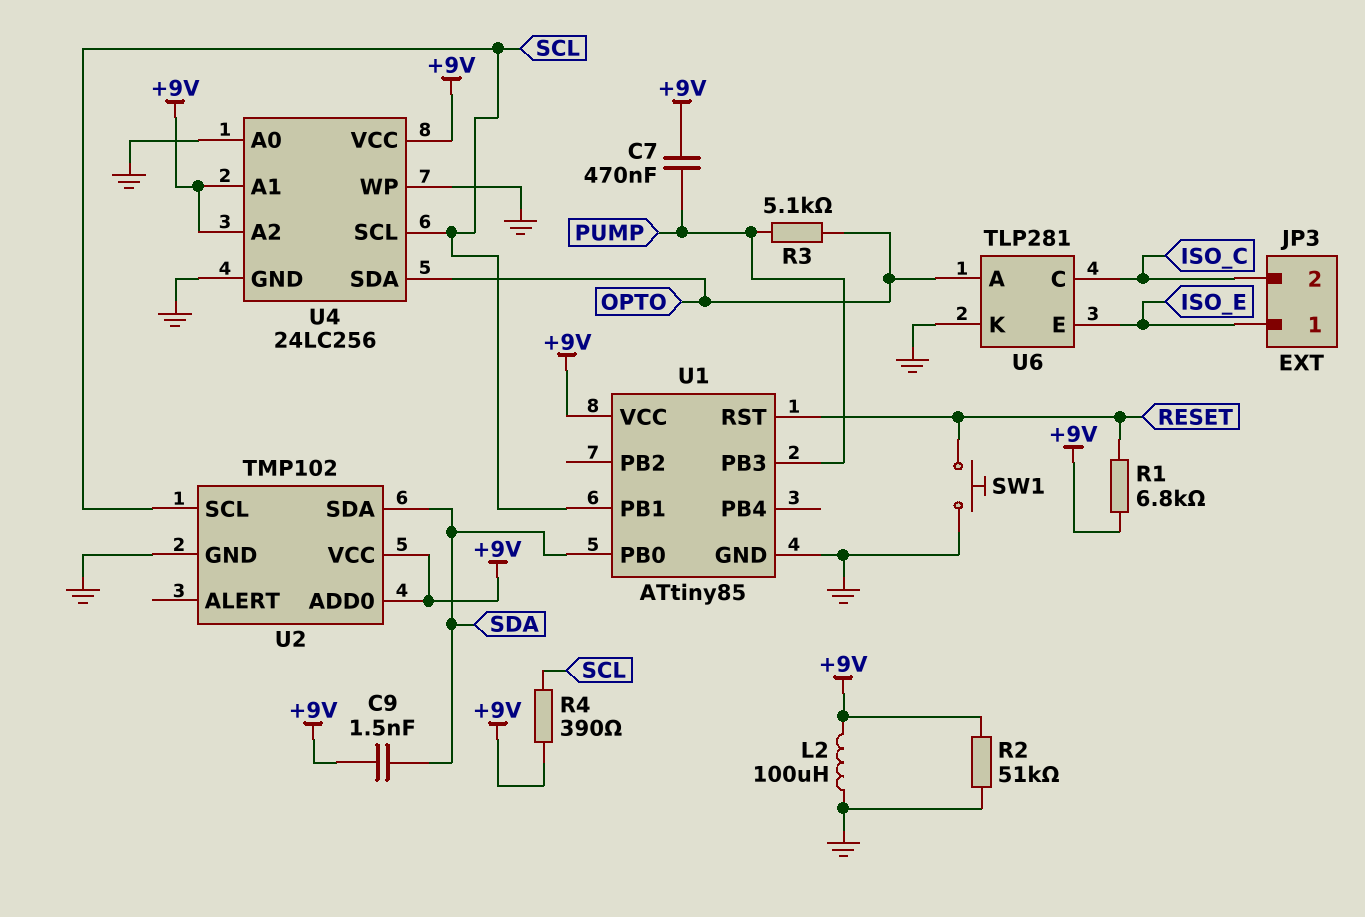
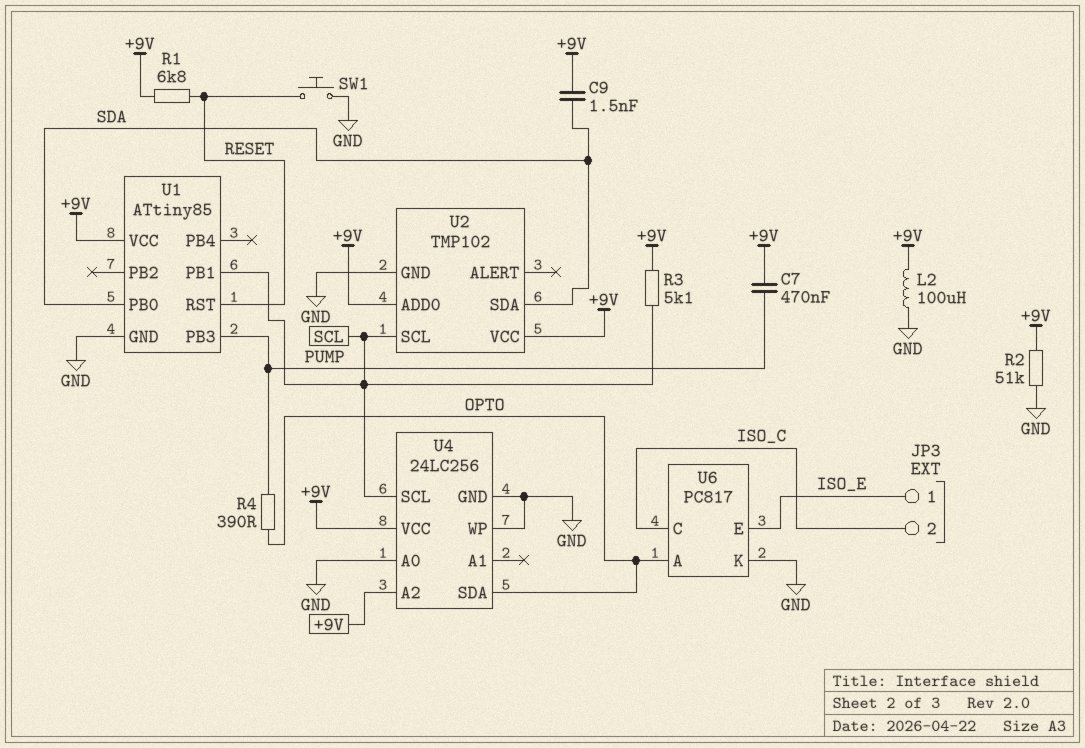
R3: 5.1k (OPTO, PUMP) -> 5.1k (+9V, SCL)
R4: 390 (+9V, SCL) -> 390 (OPTO, PUMP)
U4 pin A1: +9V -> none
U6: TLP281 -> PC817

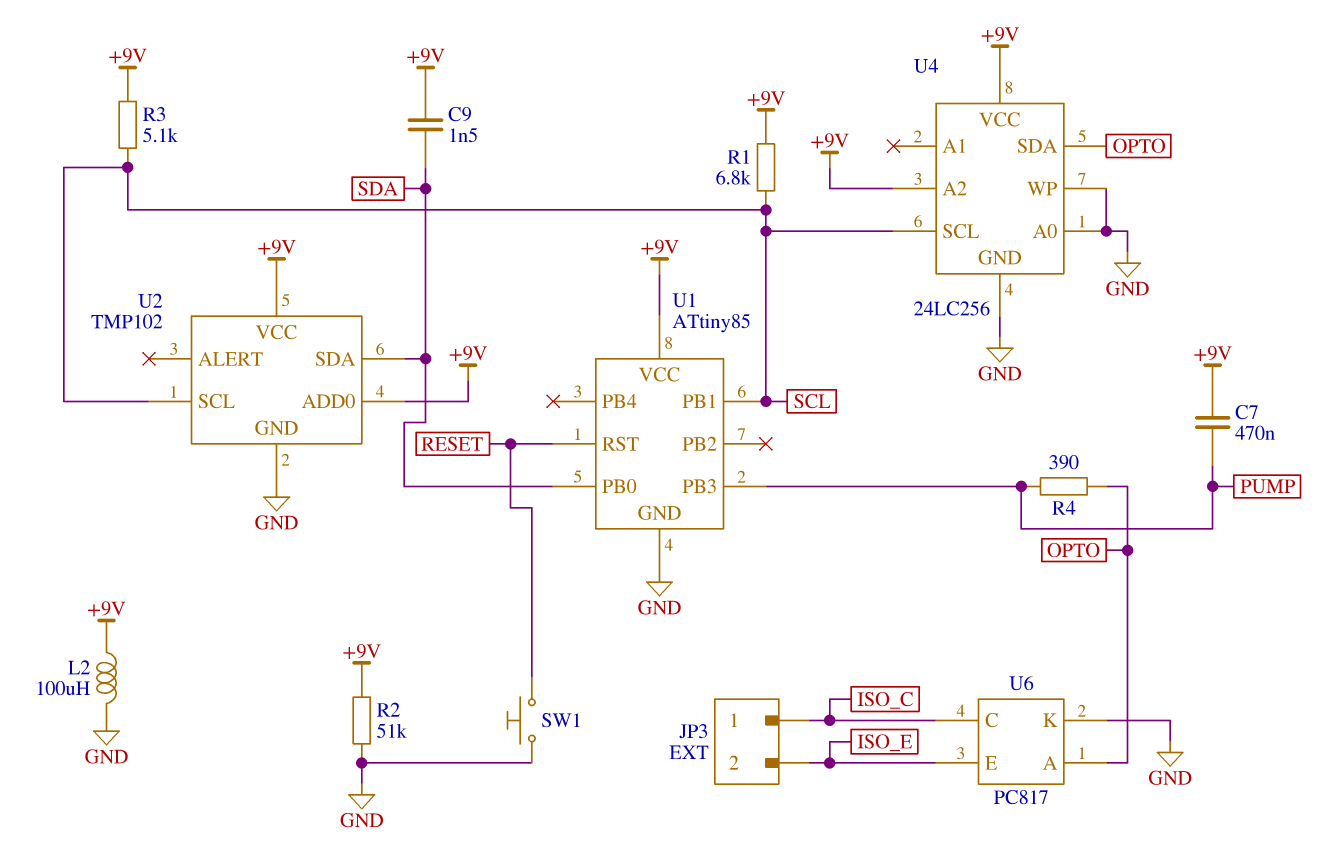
JP3 pin 1: ISO_E -> ISO_C
JP3 pin 2: ISO_C -> ISO_E
R1: 6.8k (+9V, RESET) -> 6.8k (+9V, SCL)

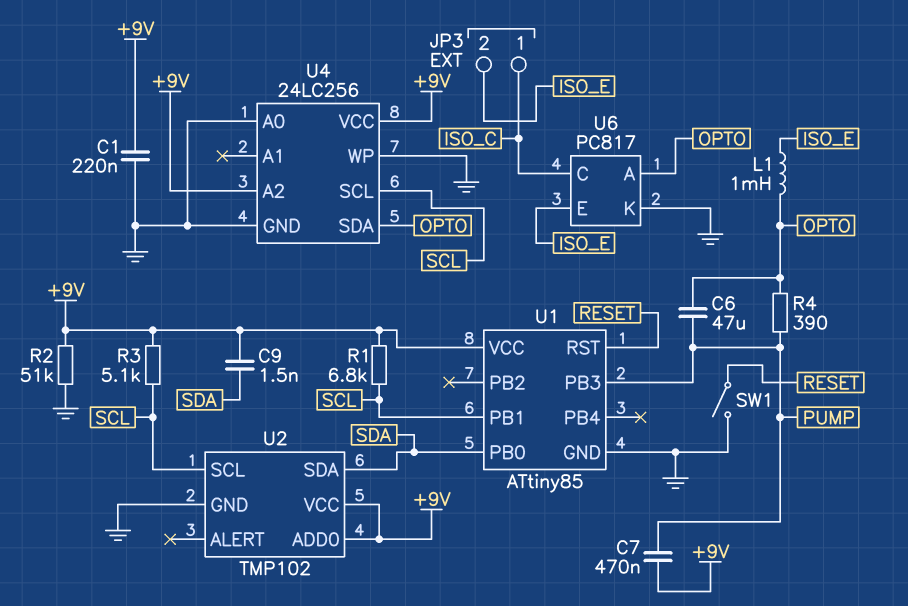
C1: none -> 220nF (+9V, GND)
C6: none -> 47uF (OPTO, PUMP)
L1: none -> 1mH (ISO_E, OPTO)
L2: 100uH (+9V, GND) -> none
SW1: button (GND, RESET) -> switch (GND, RESET)

